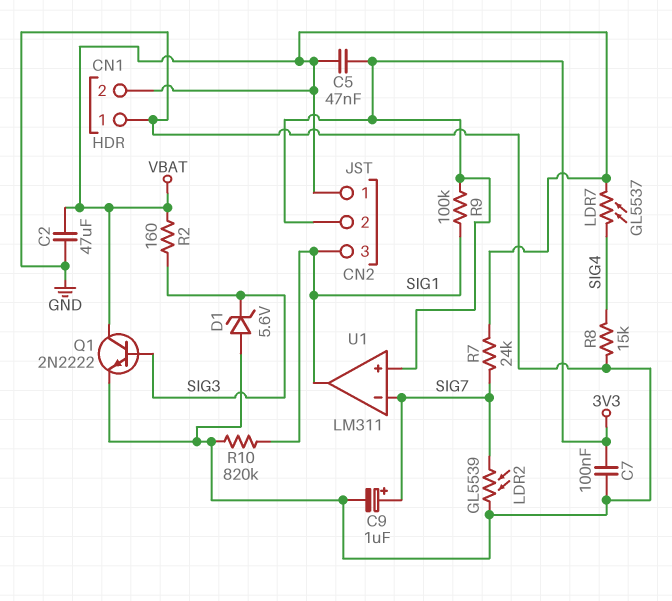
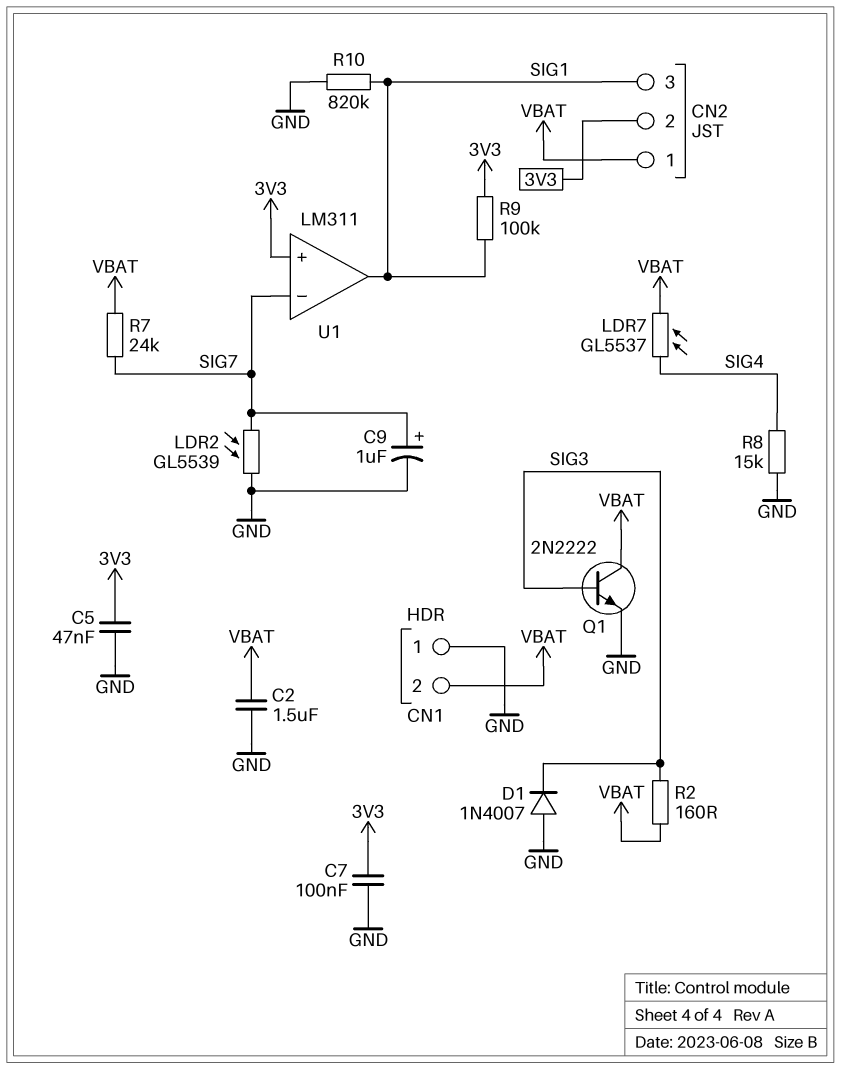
C2: 47uF (GND, VBAT) -> 1.5uF (GND, VBAT)
C5: 47nF (3V3, VBAT) -> 47nF (3V3, GND)
D1: zener 5.6V (A GND, K SIG3) -> diode 1N4007 (A GND, K SIG3)

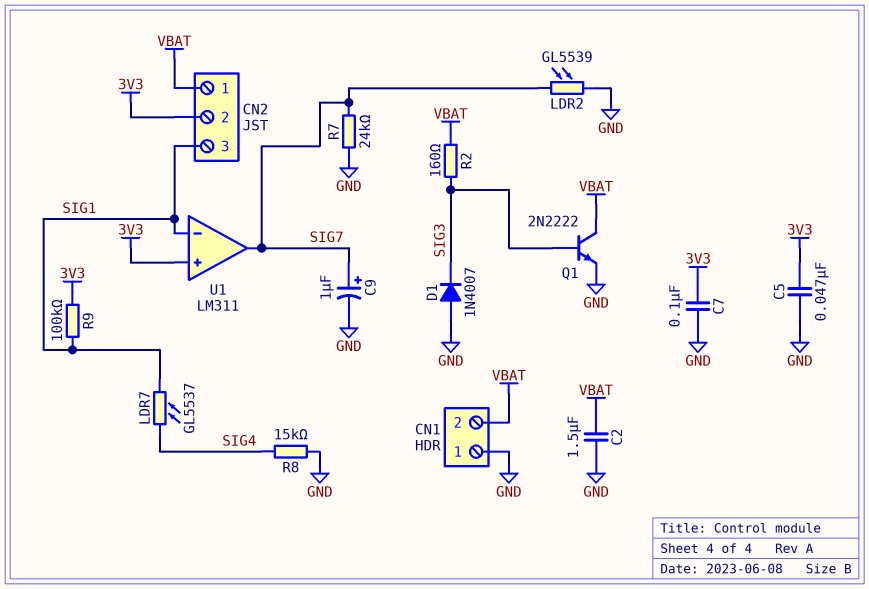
LDR7: GL5537 (SIG4, VBAT) -> GL5537 (SIG1, SIG4)
R7: 24k (SIG7, VBAT) -> 24k (GND, SIG7)
R10: 820k (GND, SIG1) -> none
U1 pin in-: SIG7 -> SIG1
U1 pin out: SIG1 -> SIG7

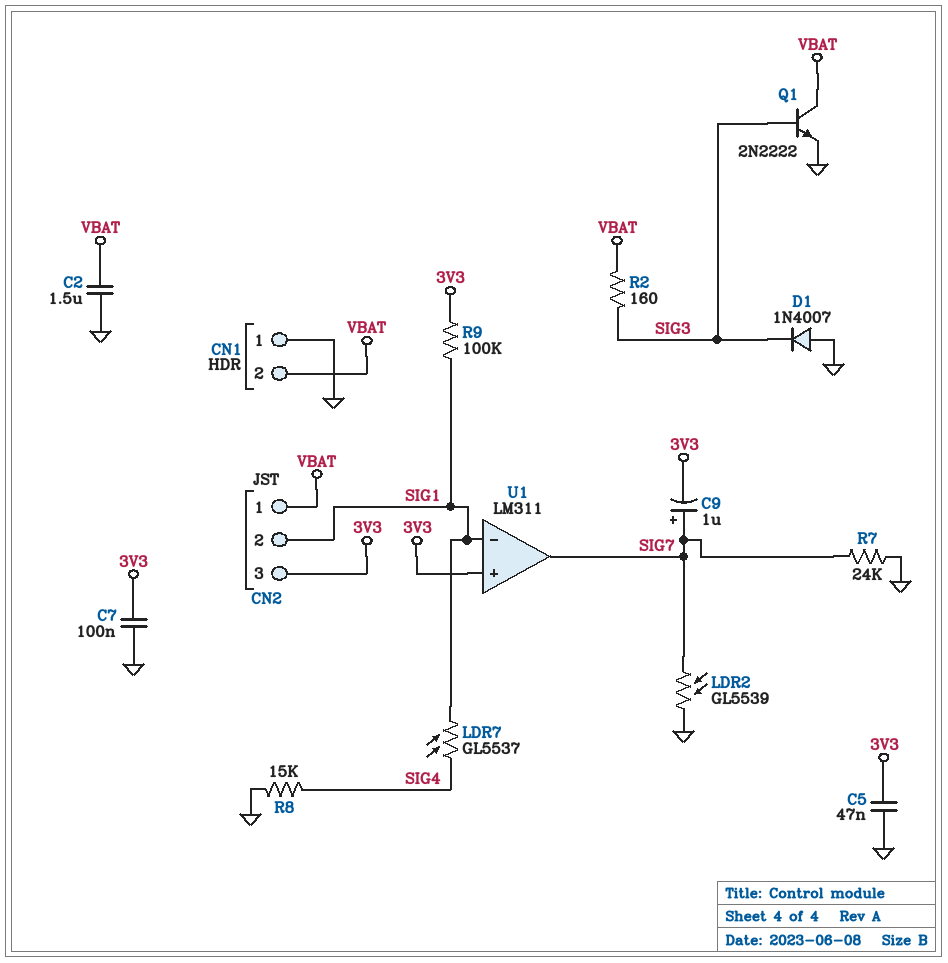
C9: 1uF (plus SIG7, minus GND) -> 1uF (plus SIG7, minus 3V3)
CN2 pin 2: 3V3 -> SIG1
CN2 pin 3: SIG1 -> 3V3

